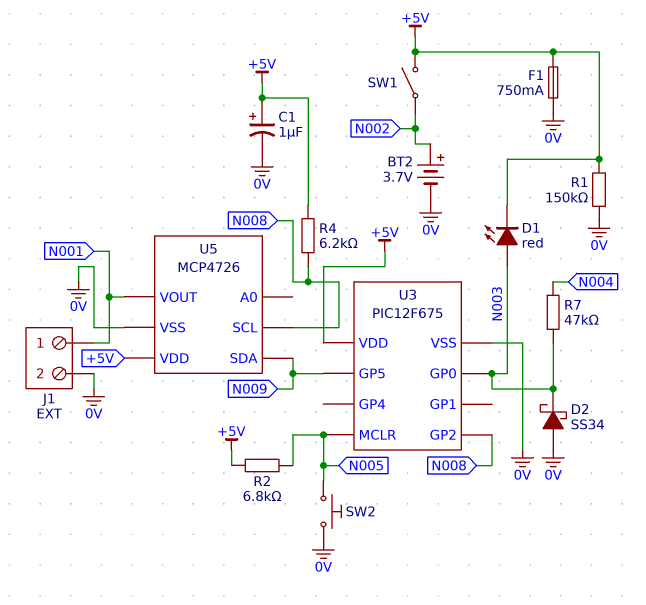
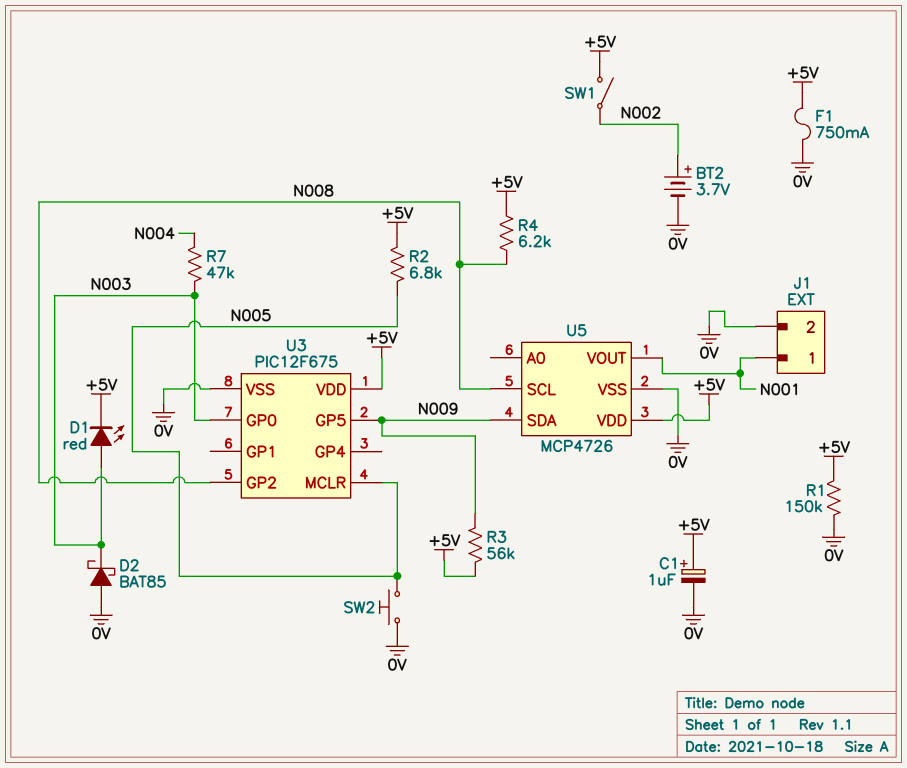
D2: schottky SS34 (A 0V, K N003) -> schottky BAT85 (A 0V, K N003)
R3: none -> 56k (+5V, N009)

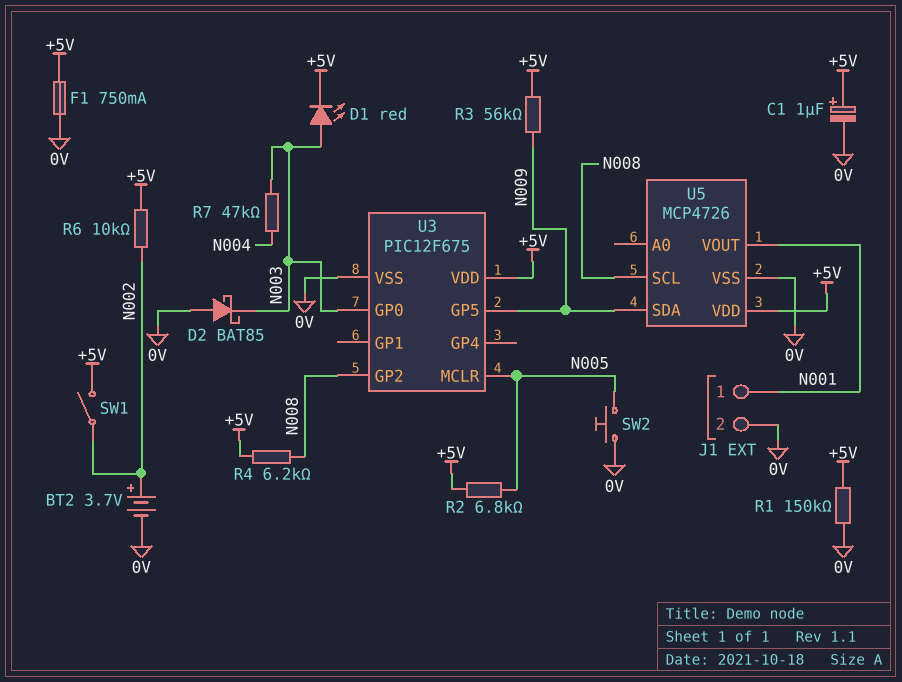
R6: none -> 10k (+5V, N002)

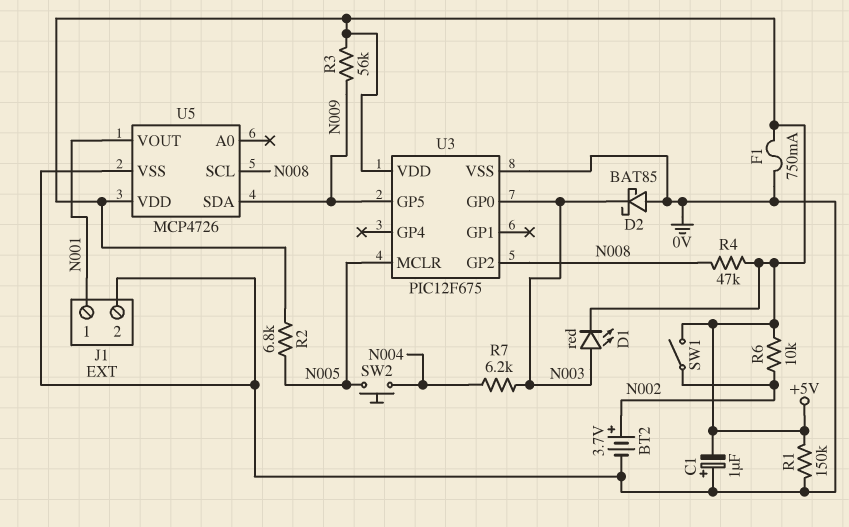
C1: 1uF (plus +5V, minus 0V) -> 1uF (plus 0V, minus +5V)
R4: 6.2k (+5V, N008) -> 47k (+5V, N008)
R7: 47k (N003, N004) -> 6.2k (N003, N004)
SW2: button (0V, N005) -> button (N004, N005)

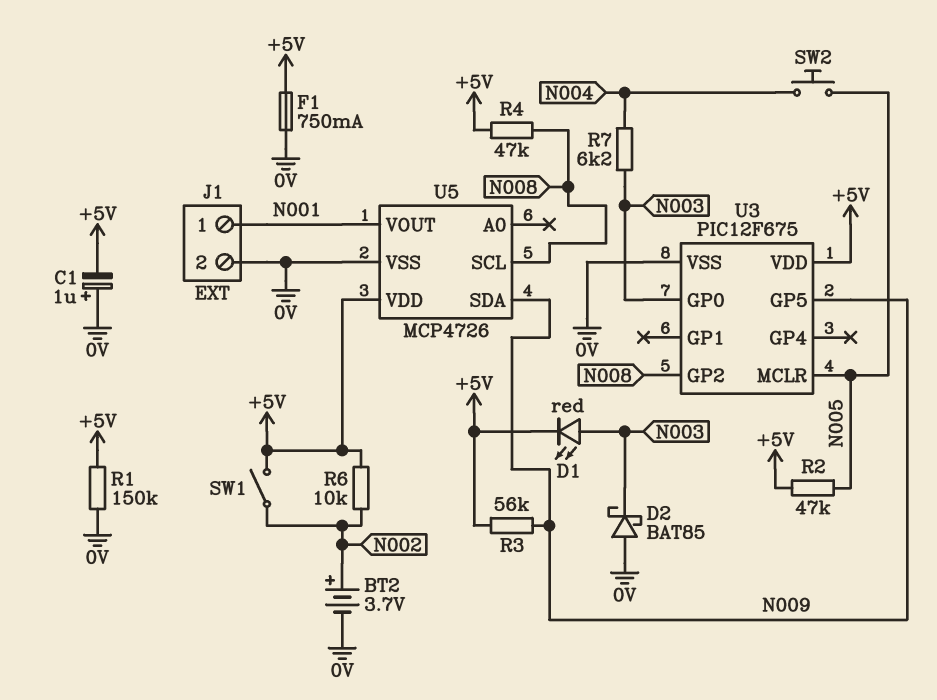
R2: 6.8k (+5V, N005) -> 47k (+5V, N005)

